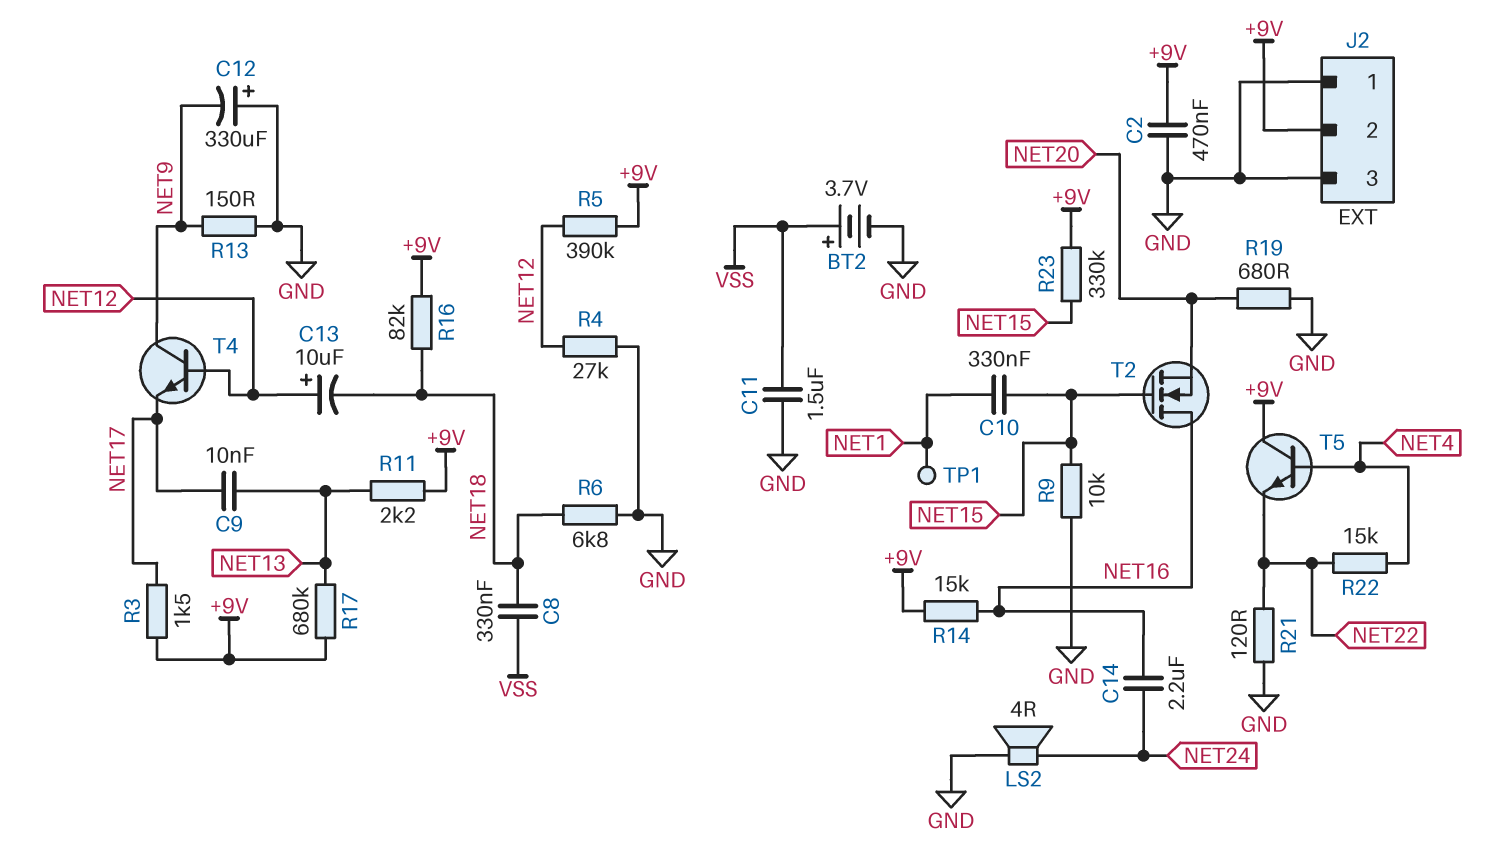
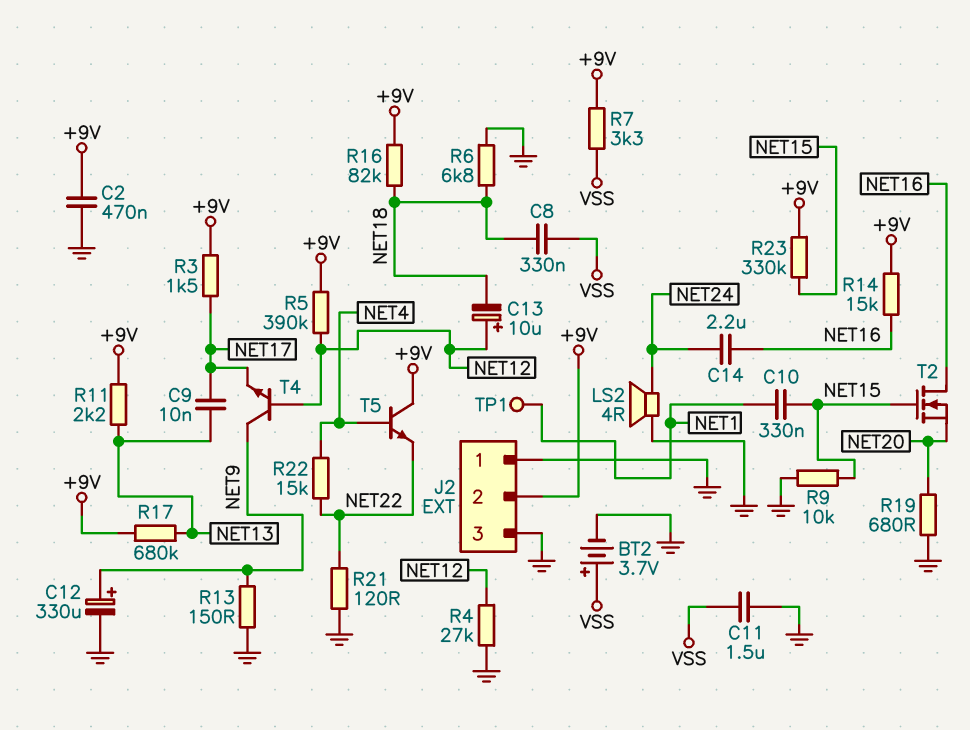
C12: 330uF (plus GND, minus NET9) -> 330uF (plus NET9, minus GND)
R7: none -> 3.3k (+9V, VSS)

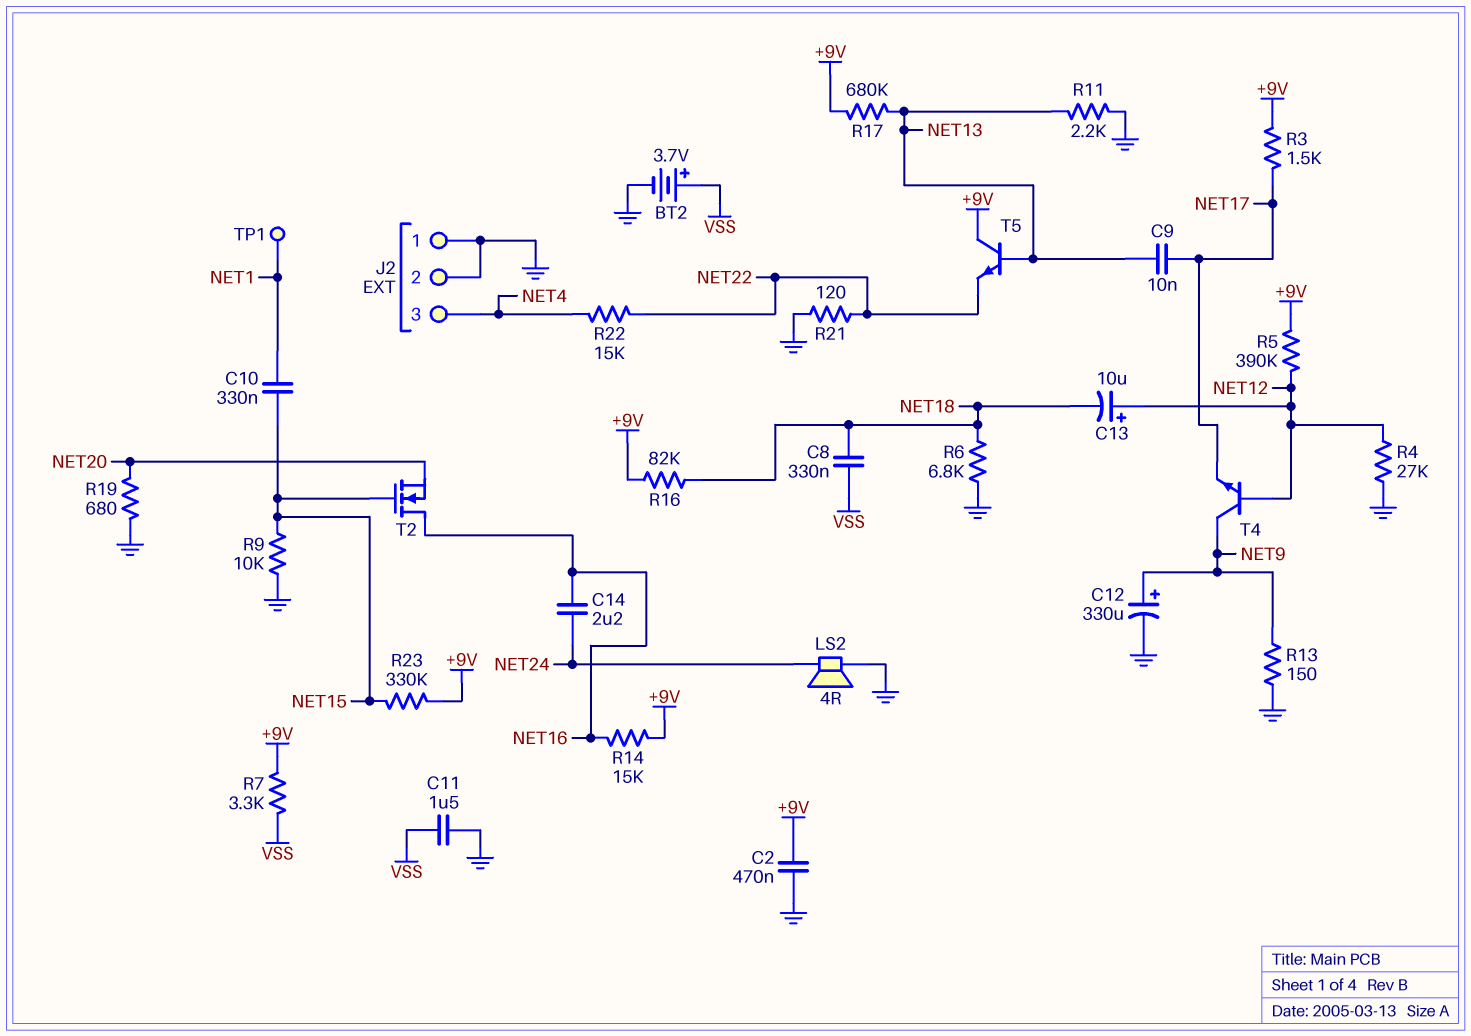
J2 pin 2: +9V -> GND
J2 pin 3: GND -> NET4
R11: 2.2k (+9V, NET13) -> 2.2k (GND, NET13)
T5: NPN (B NET4, C +9V, E NET22) -> NPN (B NET13, C +9V, E NET22)

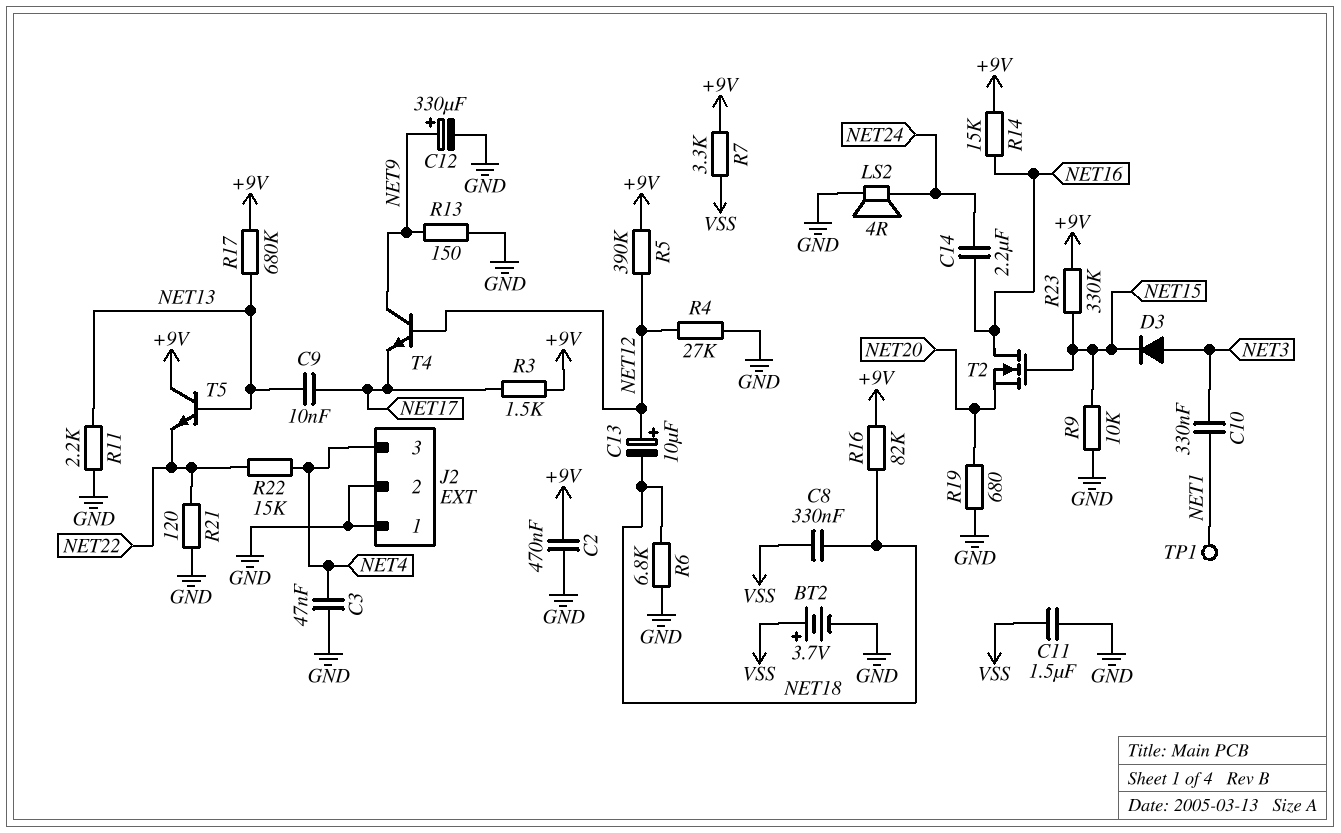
C3: none -> 47nF (GND, NET4)
C10: 330nF (NET1, NET15) -> 330nF (NET1, NET3)
D3: none -> diode (A NET3, K NET15)

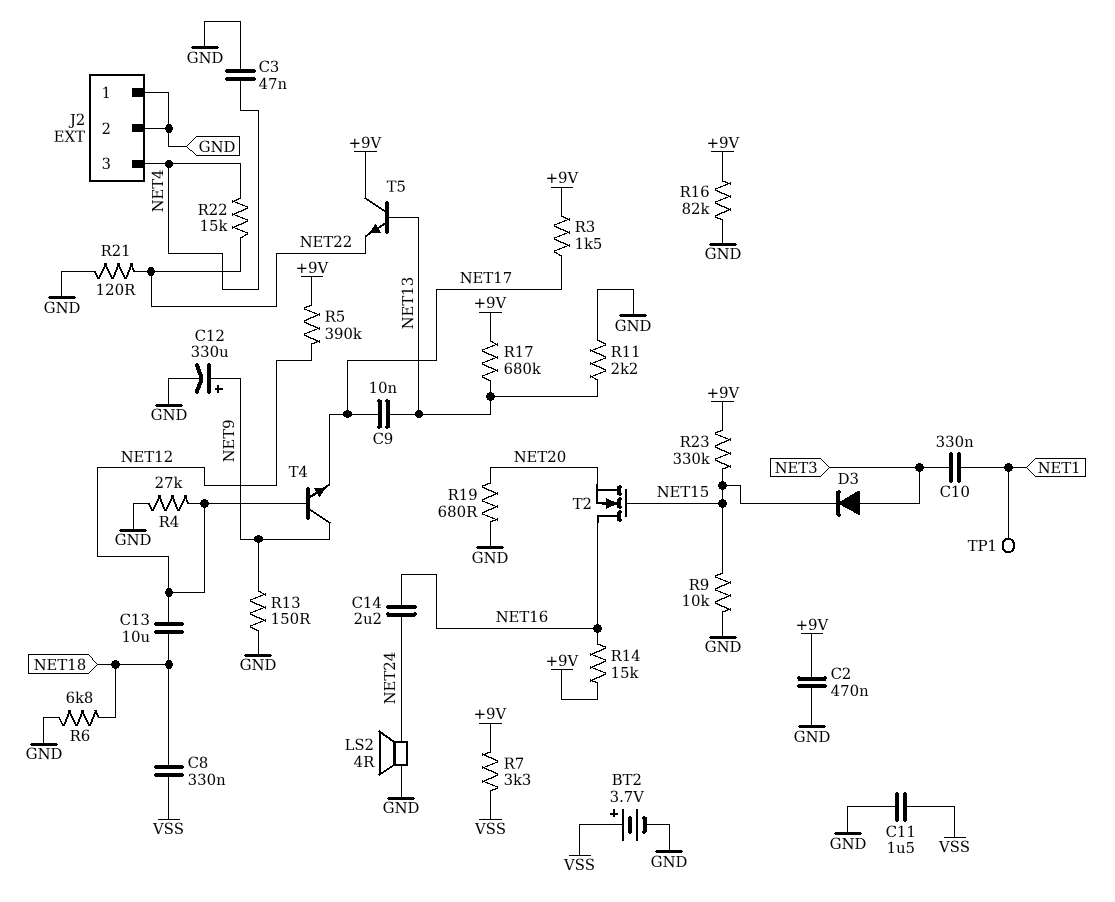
C13: 10uF (plus NET12, minus NET18) -> 10uF (NET12, NET18)
R16: 82k (+9V, NET18) -> 82k (+9V, GND)

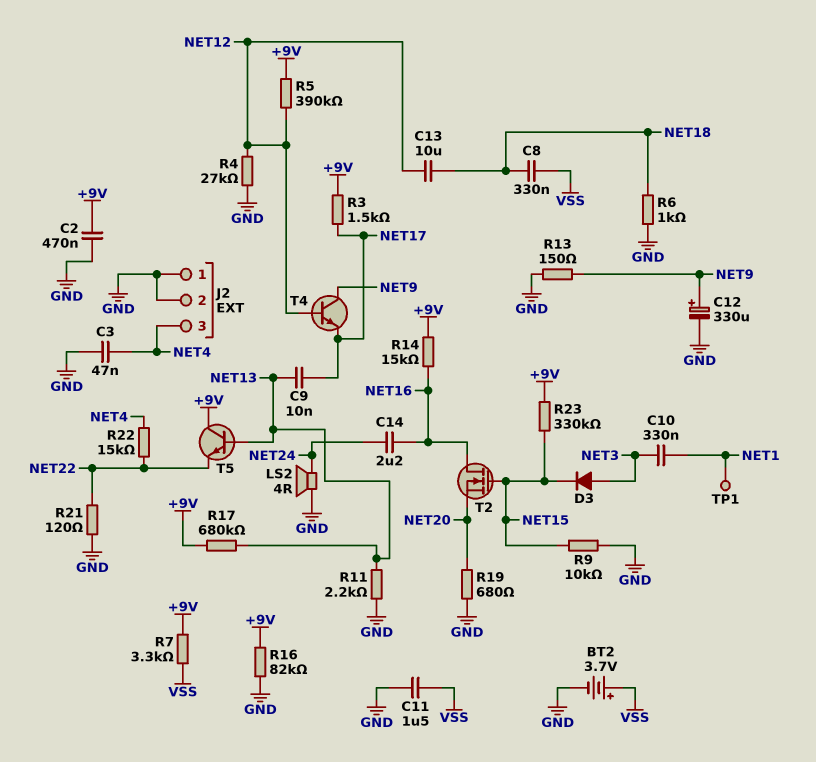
R6: 6.8k (GND, NET18) -> 1k (GND, NET18)

